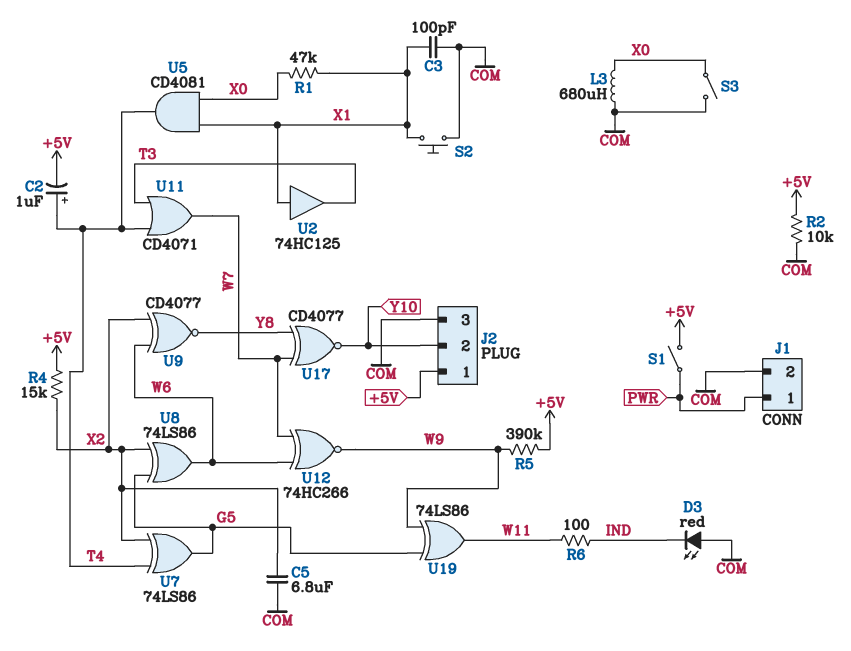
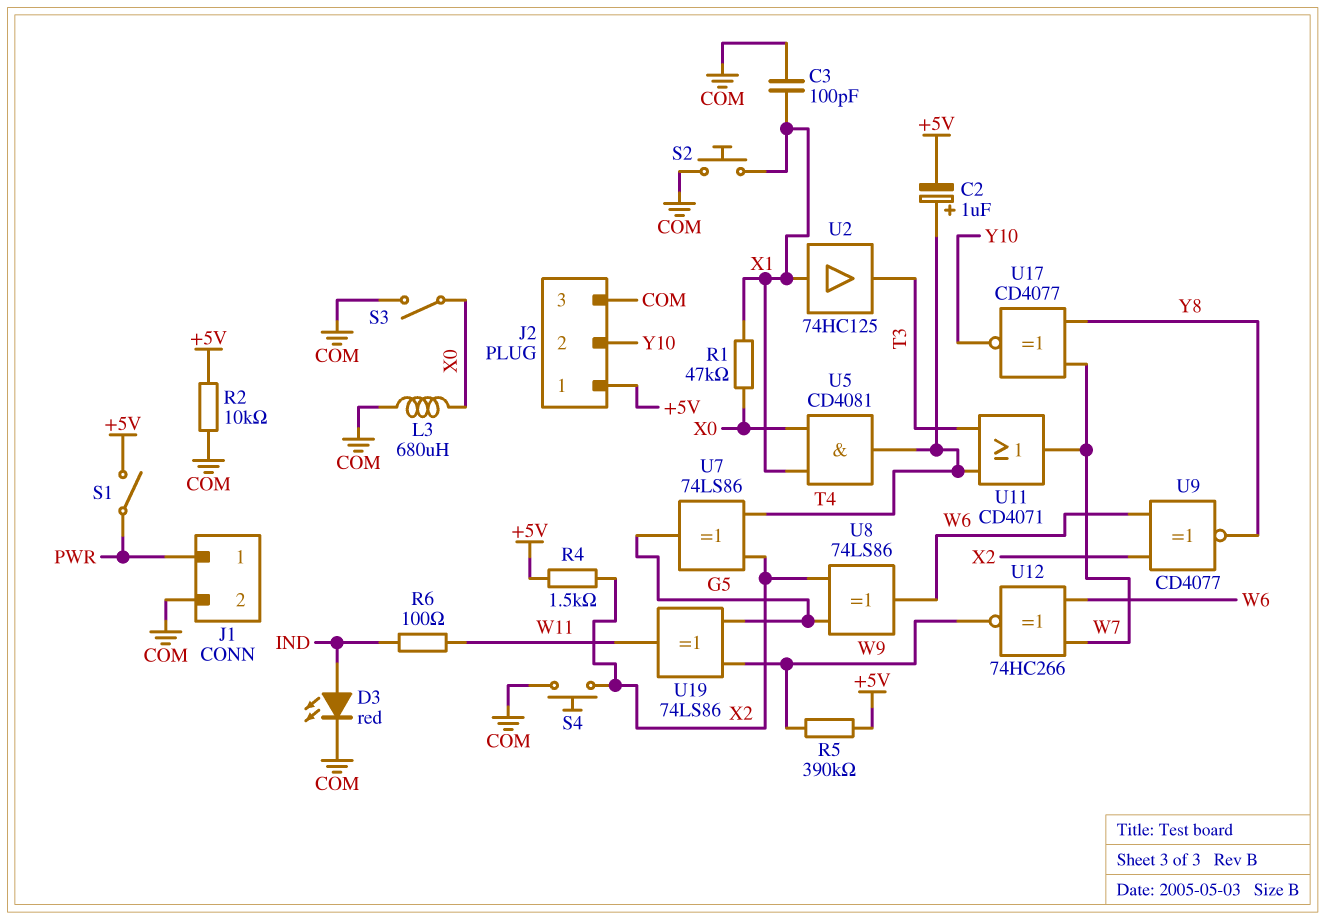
C5: 6.8uF (COM, X2) -> none
D3: LED red (A COM, K IND) -> LED red (A IND, K COM)
R4: 15k (+5V, X2) -> 1.5k (+5V, X2)
S4: none -> button (COM, X2)

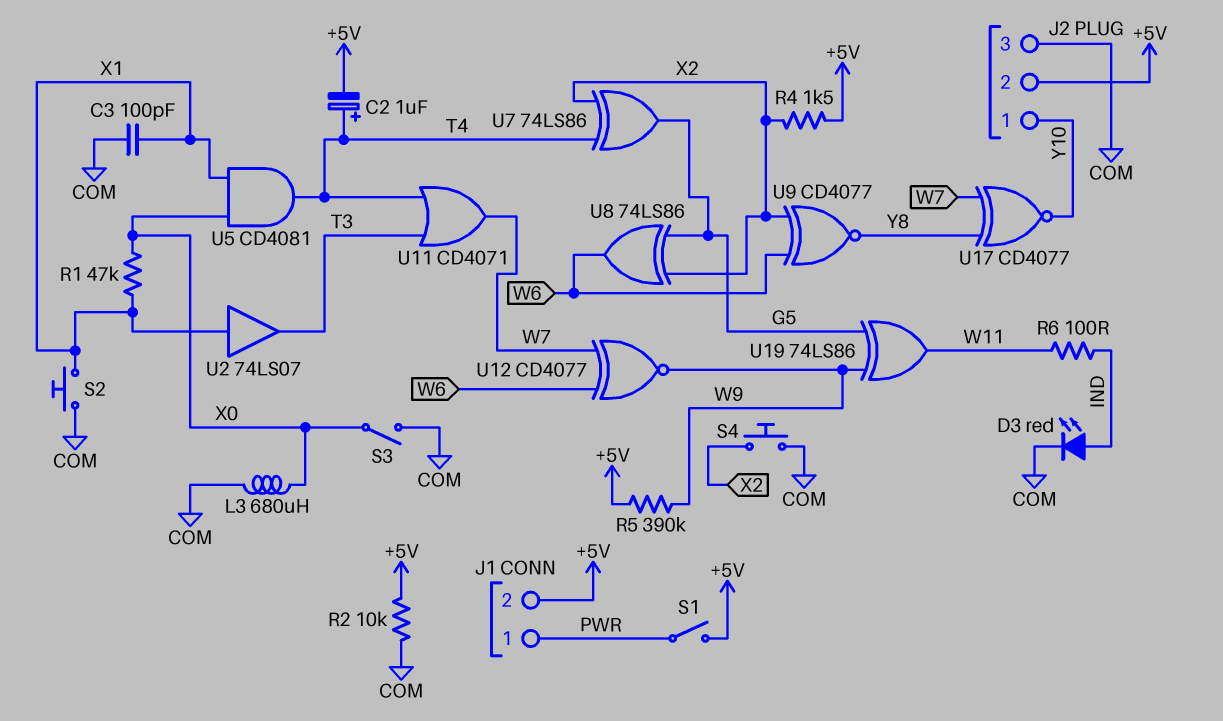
J1 pin 2: COM -> +5V
J2 pin 1: +5V -> Y10
J2 pin 2: Y10 -> +5V
U2: buffer 74HC125 (in X1, out T3) -> buffer 74LS07 (in X1, out T3)
U12: XNOR 74HC266 (in W6, in W7, out W9) -> XNOR CD4077 (in W6, in W7, out W9)

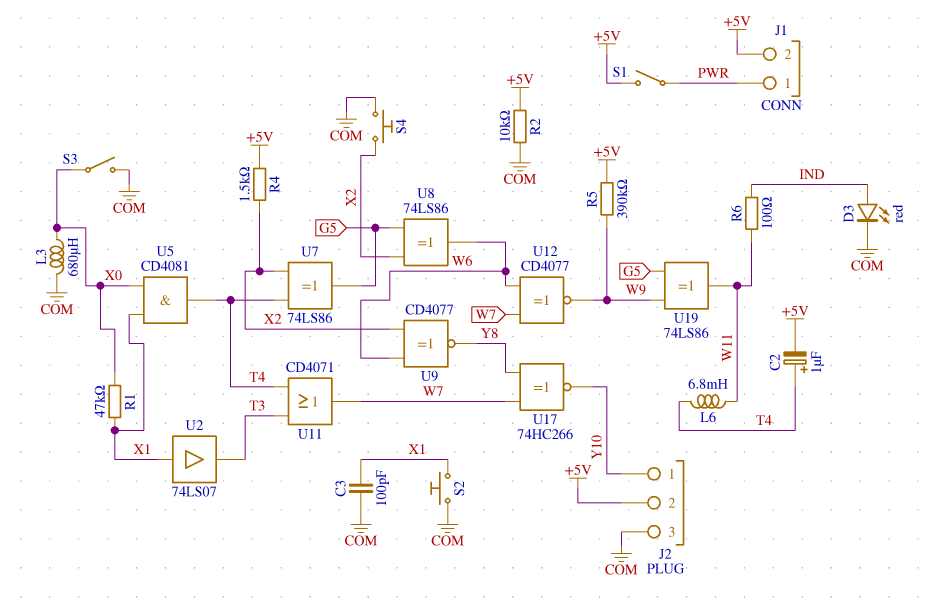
L6: none -> 6.8mH (T4, W11)
U17: XNOR CD4077 (in W7, in Y8, out Y10) -> XNOR 74HC266 (in W7, in Y8, out Y10)

